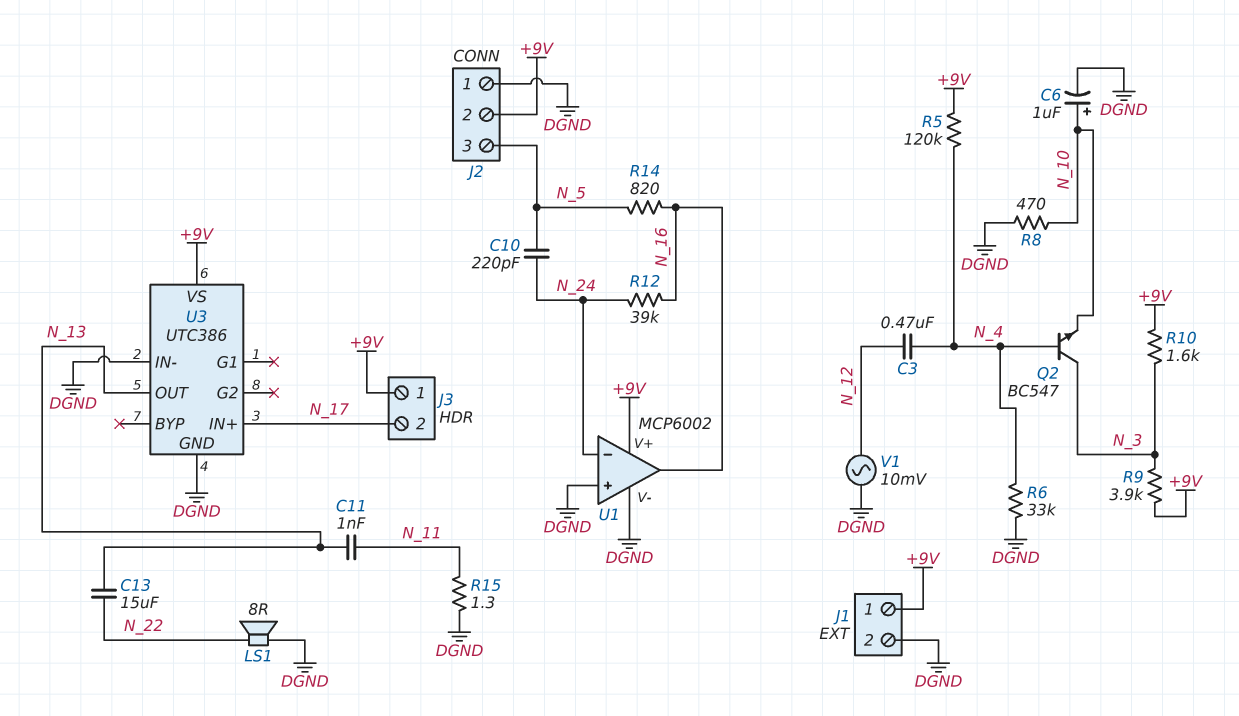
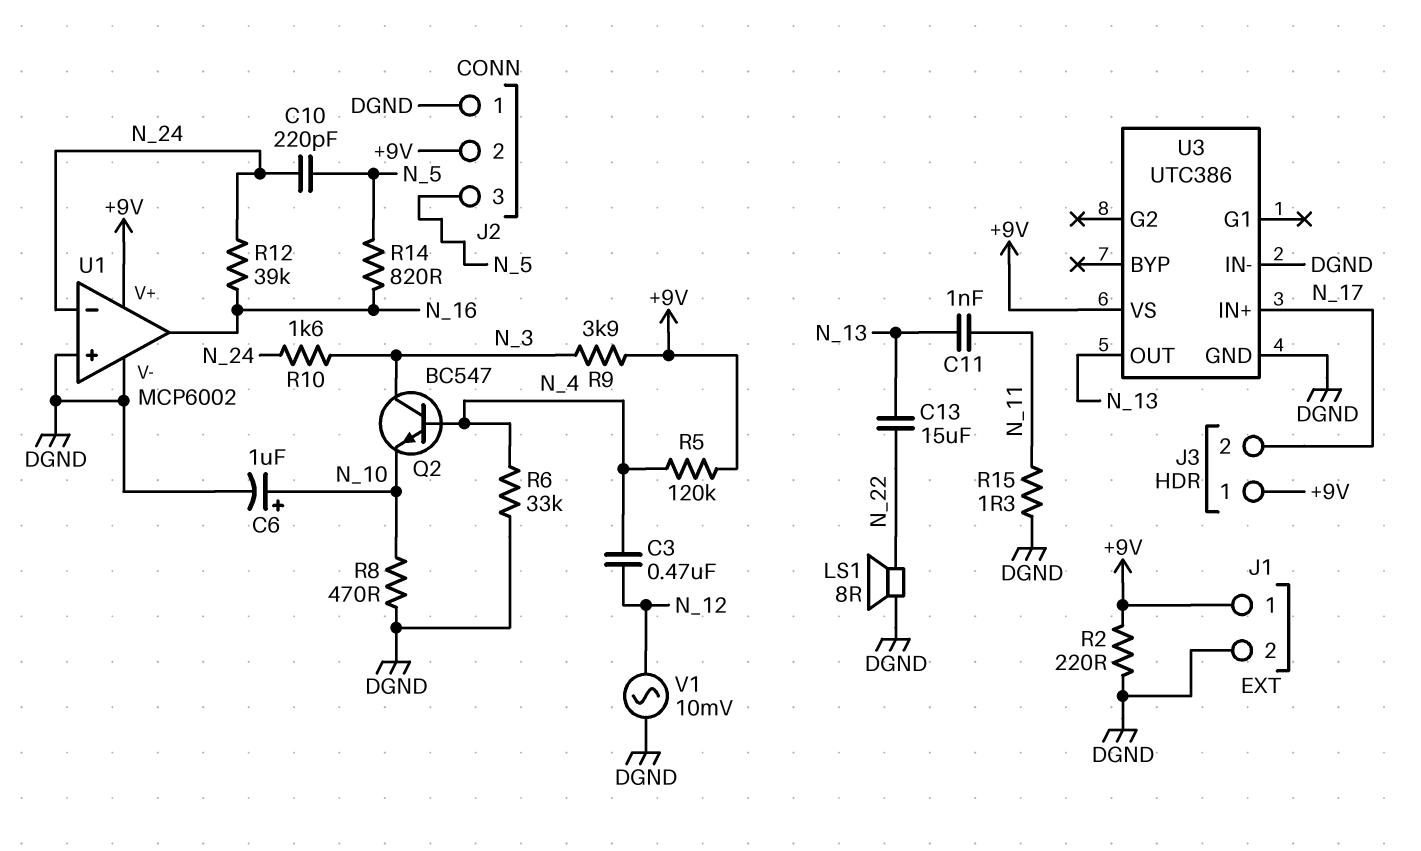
R2: none -> 220 (+9V, DGND)
R10: 1.6k (+9V, N_3) -> 1.6k (N_3, N_24)

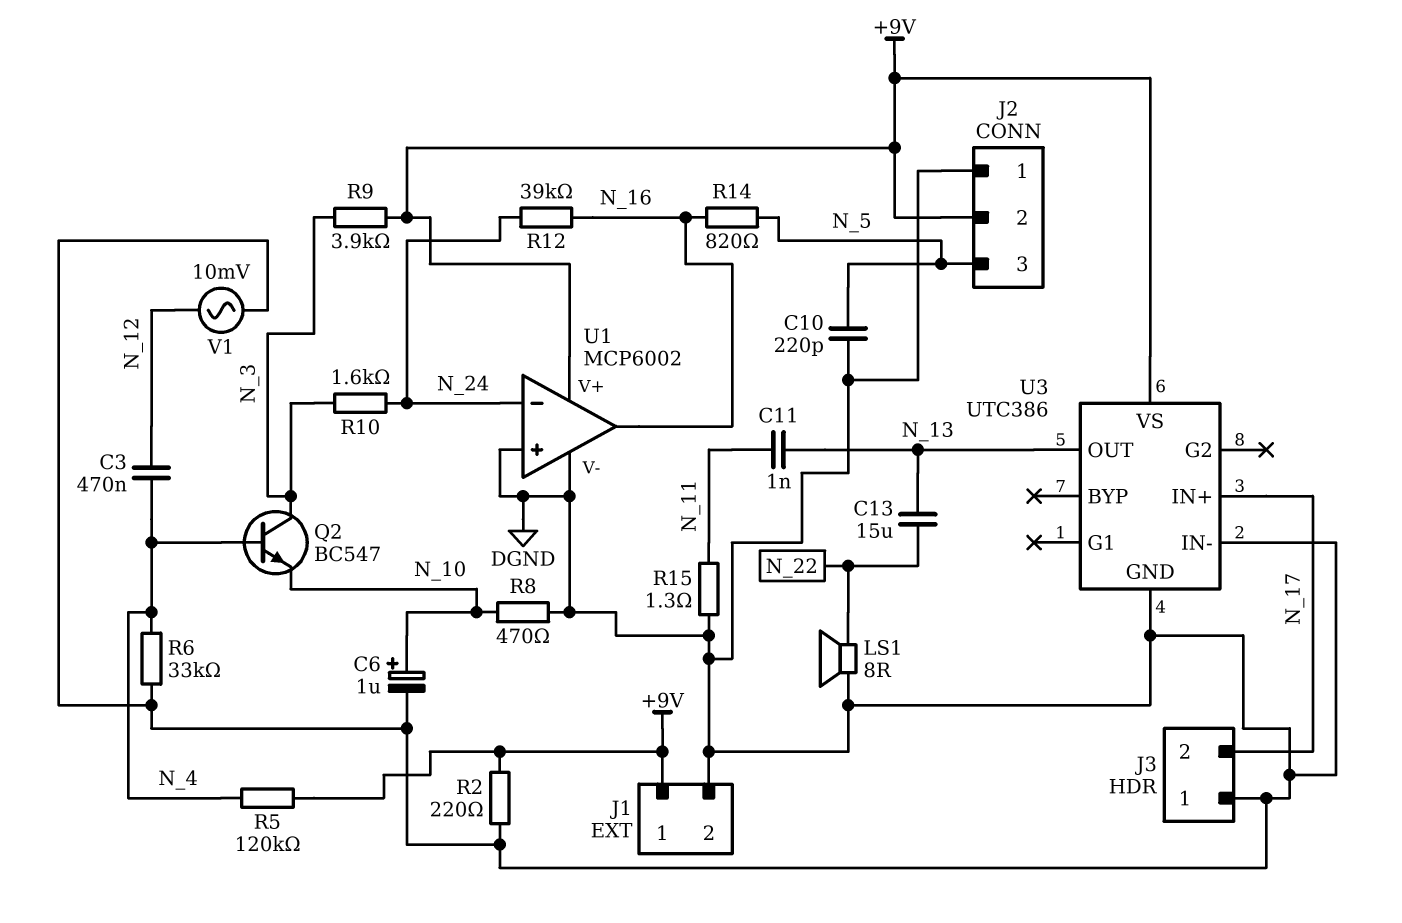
C10: 220pF (N_5, N_24) -> 220pF (DGND, N_5)
J3 pin 1: +9V -> DGND

